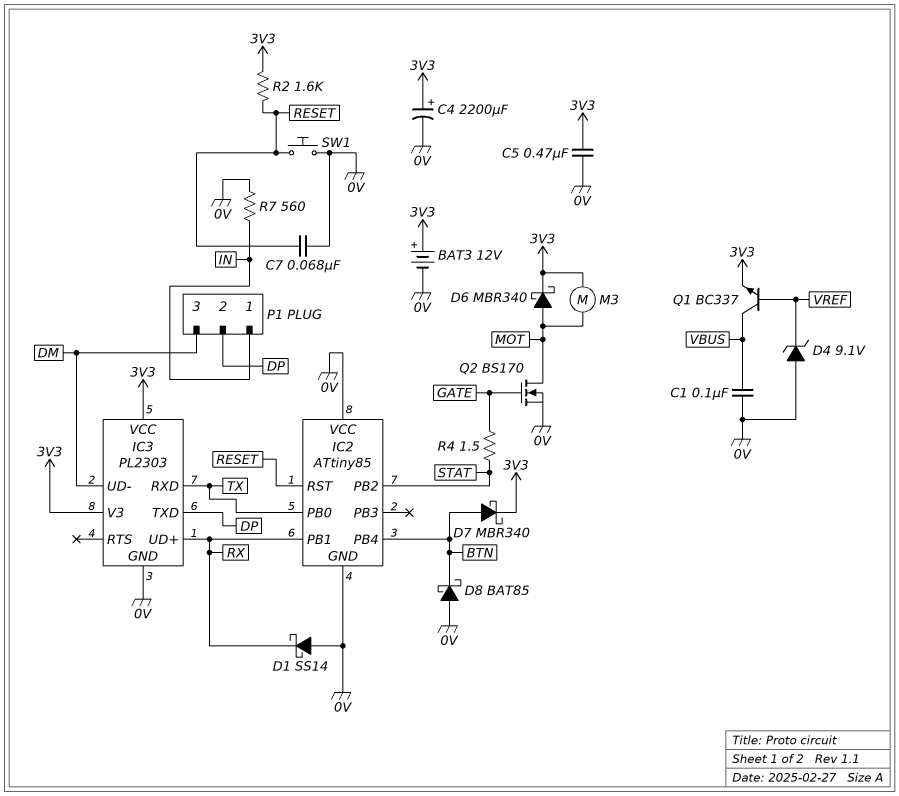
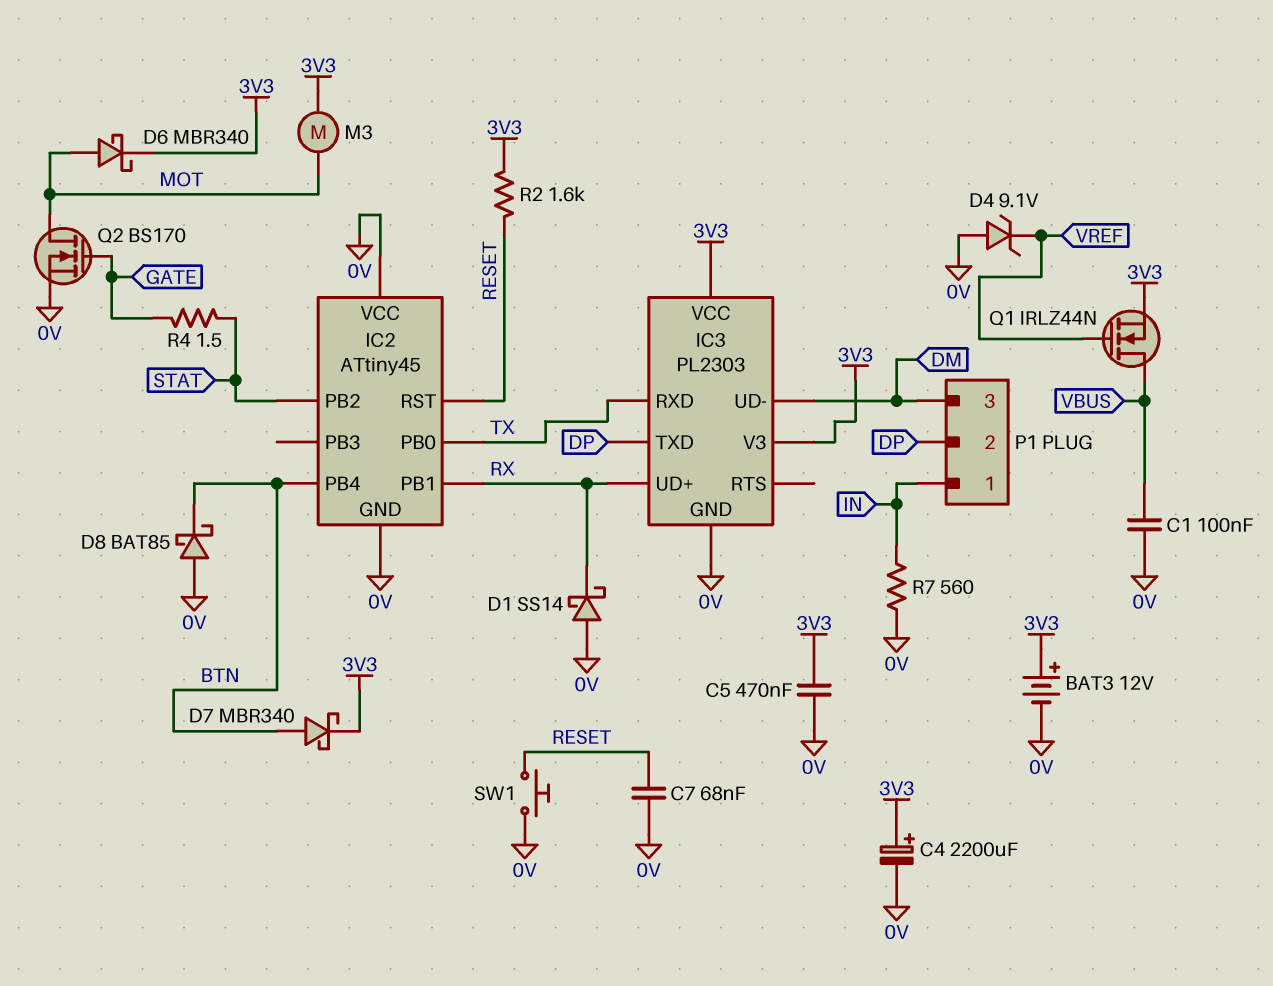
IC2: ATtiny85 -> ATtiny45
Q1: NPN BC337 (B VREF, C VBUS, E 3V3) -> NMOS IRLZ44N (G VREF, D VBUS, S 3V3)

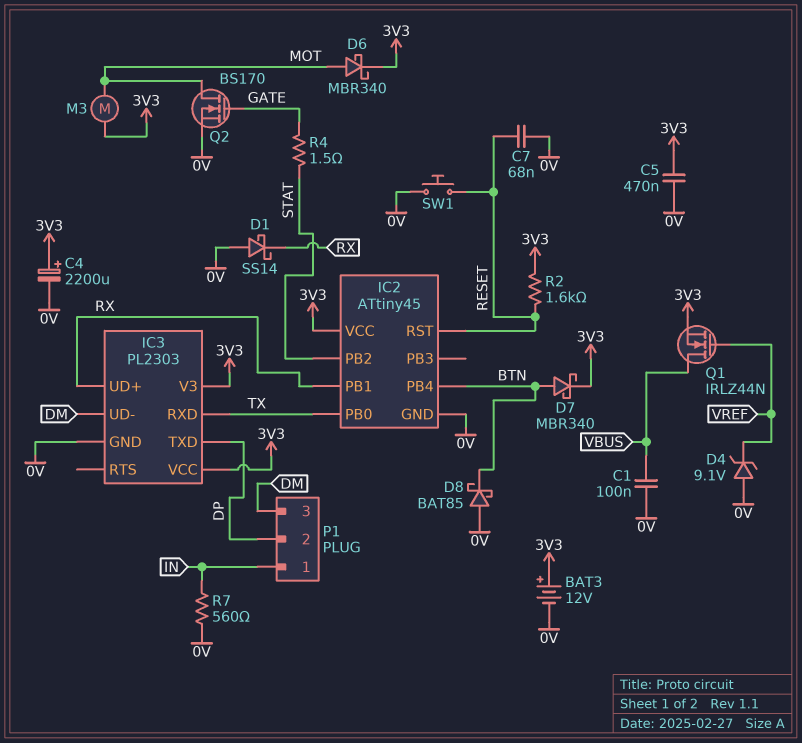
IC2 pin VCC: 0V -> 3V3

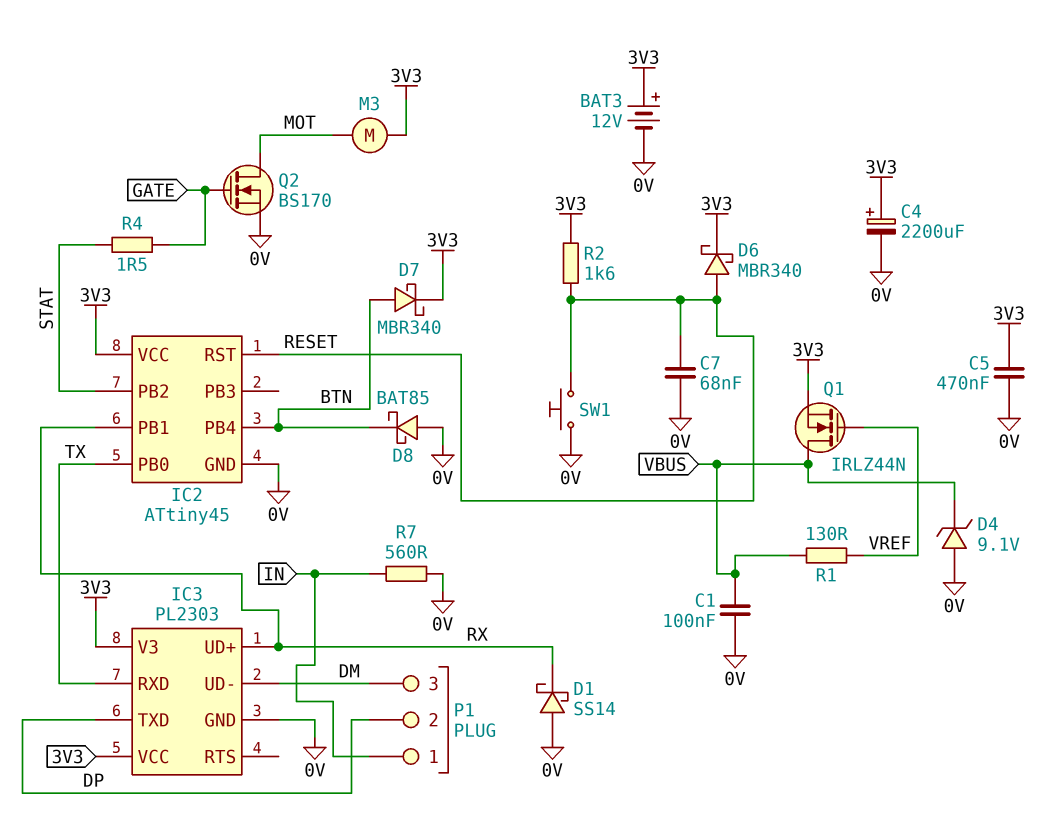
D4: zener 9.1V (A 0V, K VREF) -> zener 9.1V (A 0V, K VBUS)
D6: schottky MBR340 (A MOT, K 3V3) -> schottky MBR340 (A RESET, K 3V3)
R1: none -> 130 (VBUS, VREF)

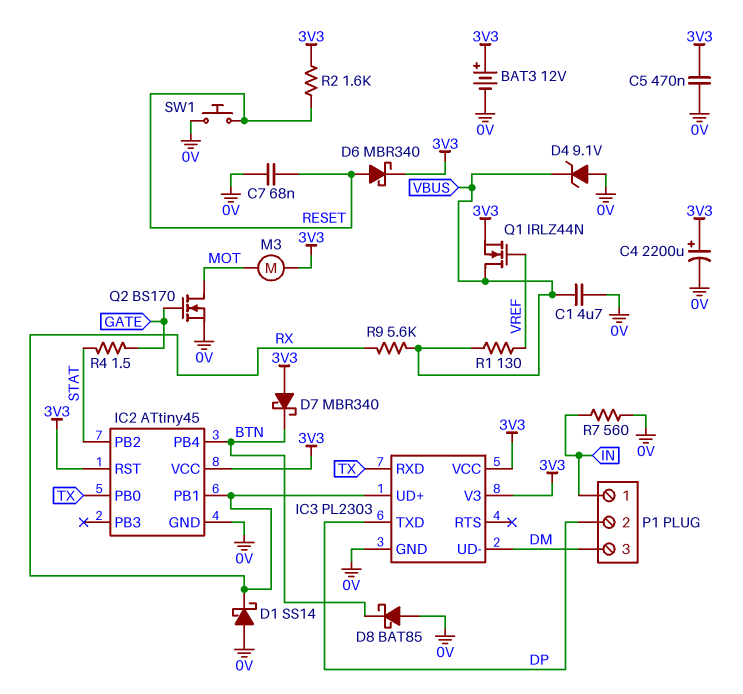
C1: 100nF (0V, VBUS) -> 4.7uF (0V, VBUS)
D7: schottky MBR340 (A BTN, K 3V3) -> schottky MBR340 (A 3V3, K BTN)
IC2 pin RST: RESET -> 3V3
R9: none -> 5.6k (RX, VBUS)

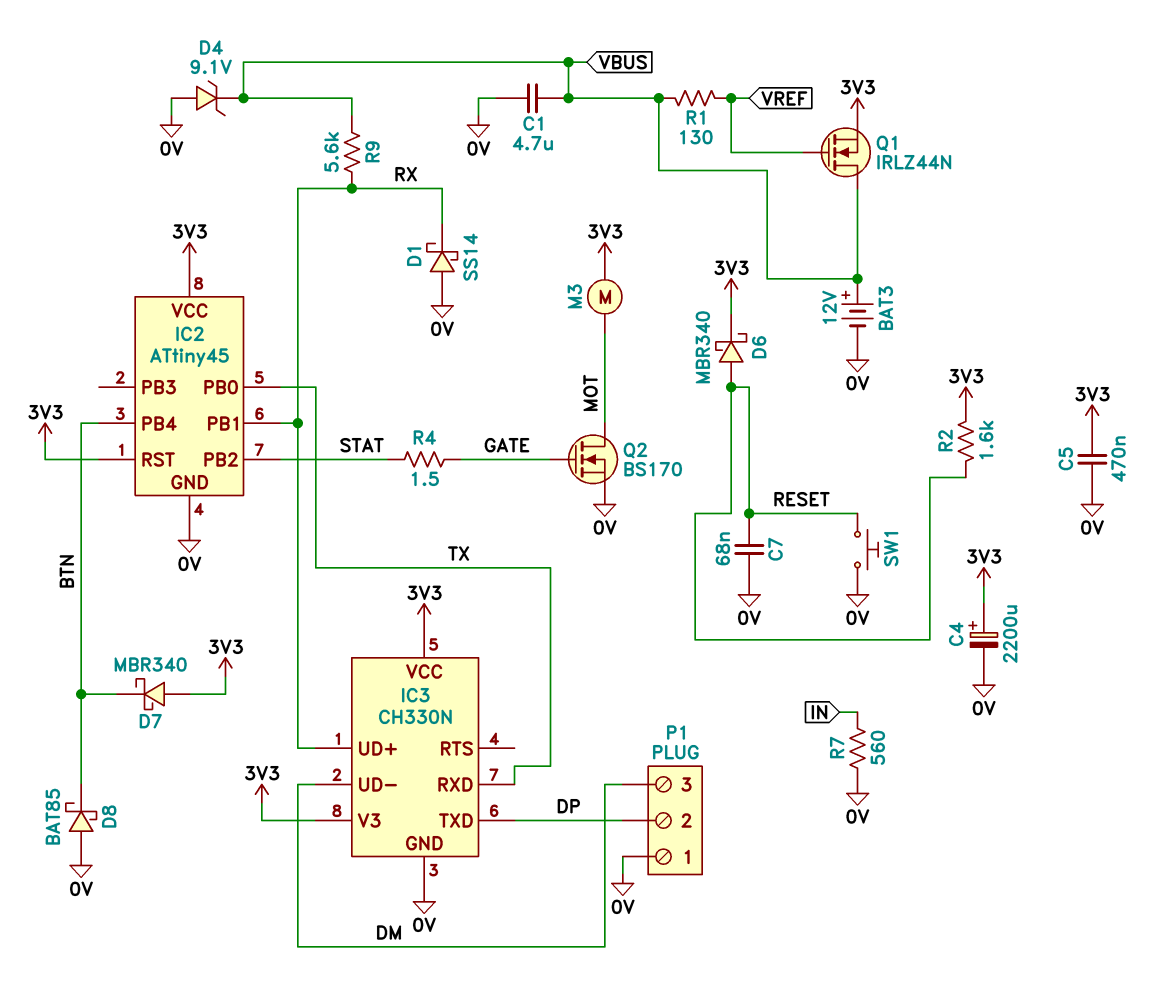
BAT3: 12V (plus 3V3, minus 0V) -> 12V (plus VBUS, minus 0V)
IC3: PL2303 -> CH330N
P1 pin 1: IN -> 0V

